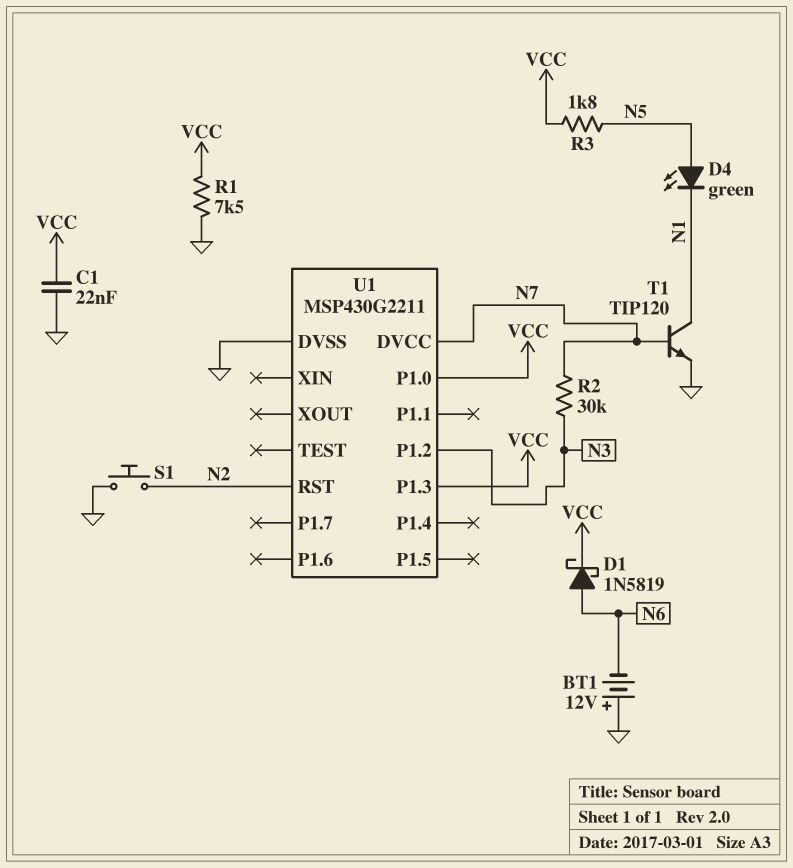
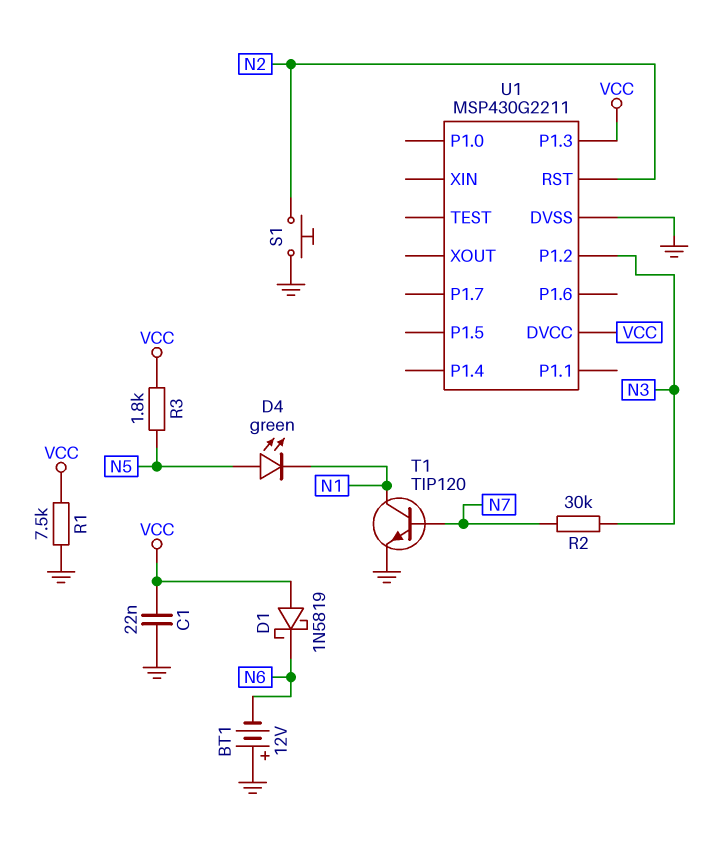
D1: schottky 1N5819 (A N6, K VCC) -> schottky 1N5819 (A VCC, K N6)
U1 pin DVCC: N7 -> VCC
U1 pin P1.0: VCC -> none

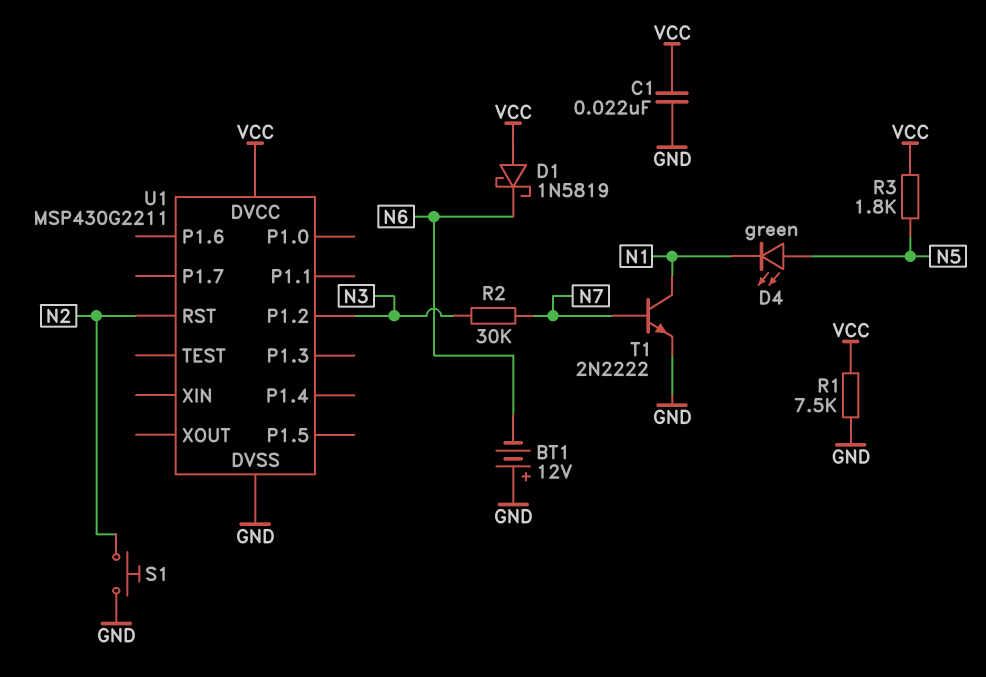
T1: NPN TIP120 (B N7, C N1, E GND) -> NPN 2N2222 (B N7, C N1, E GND)
U1 pin P1.3: VCC -> none

